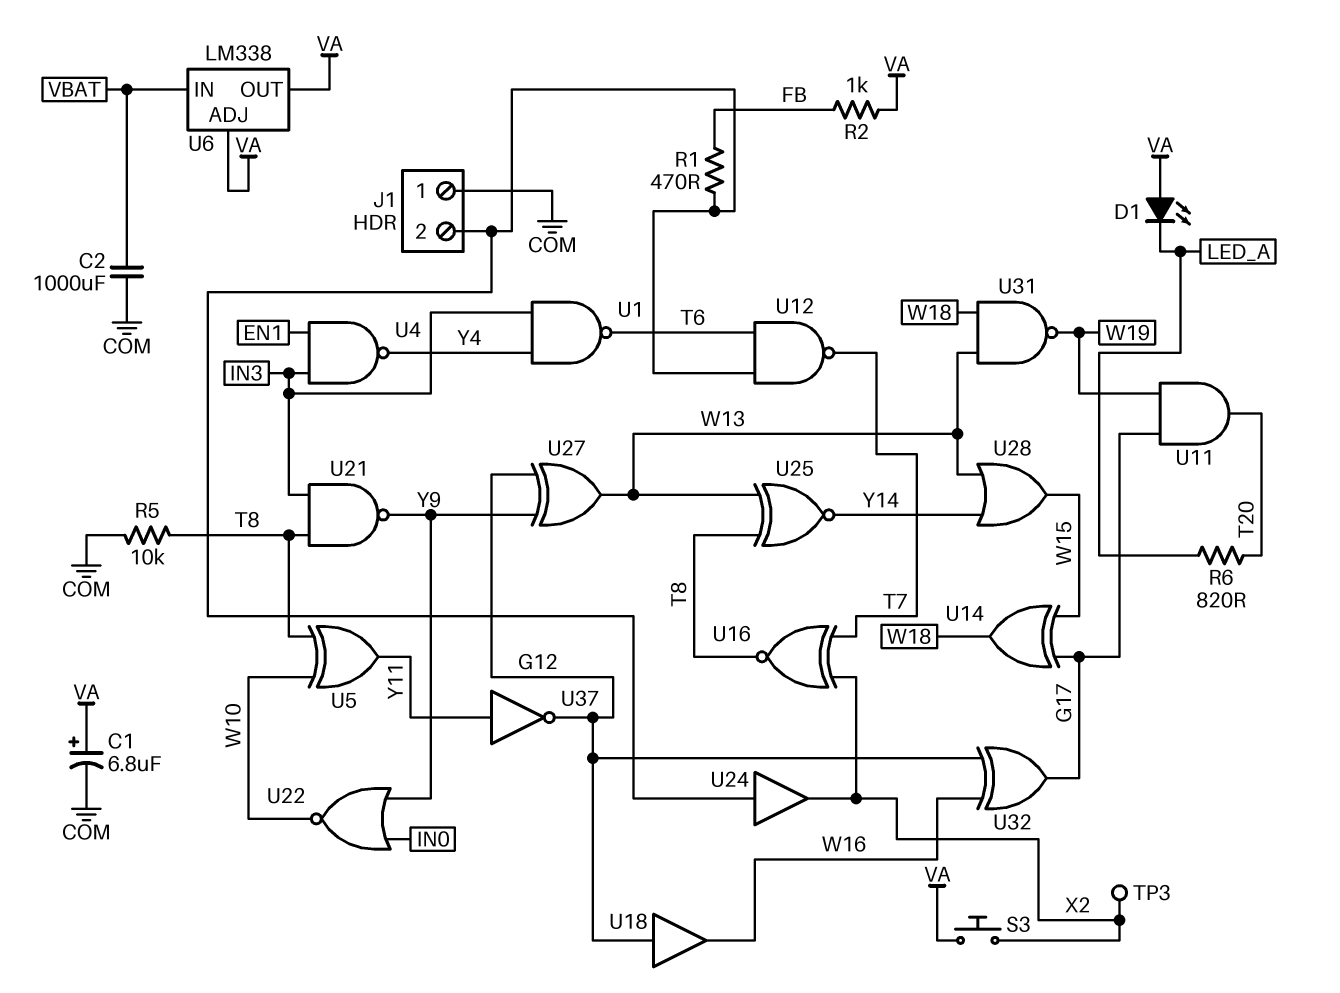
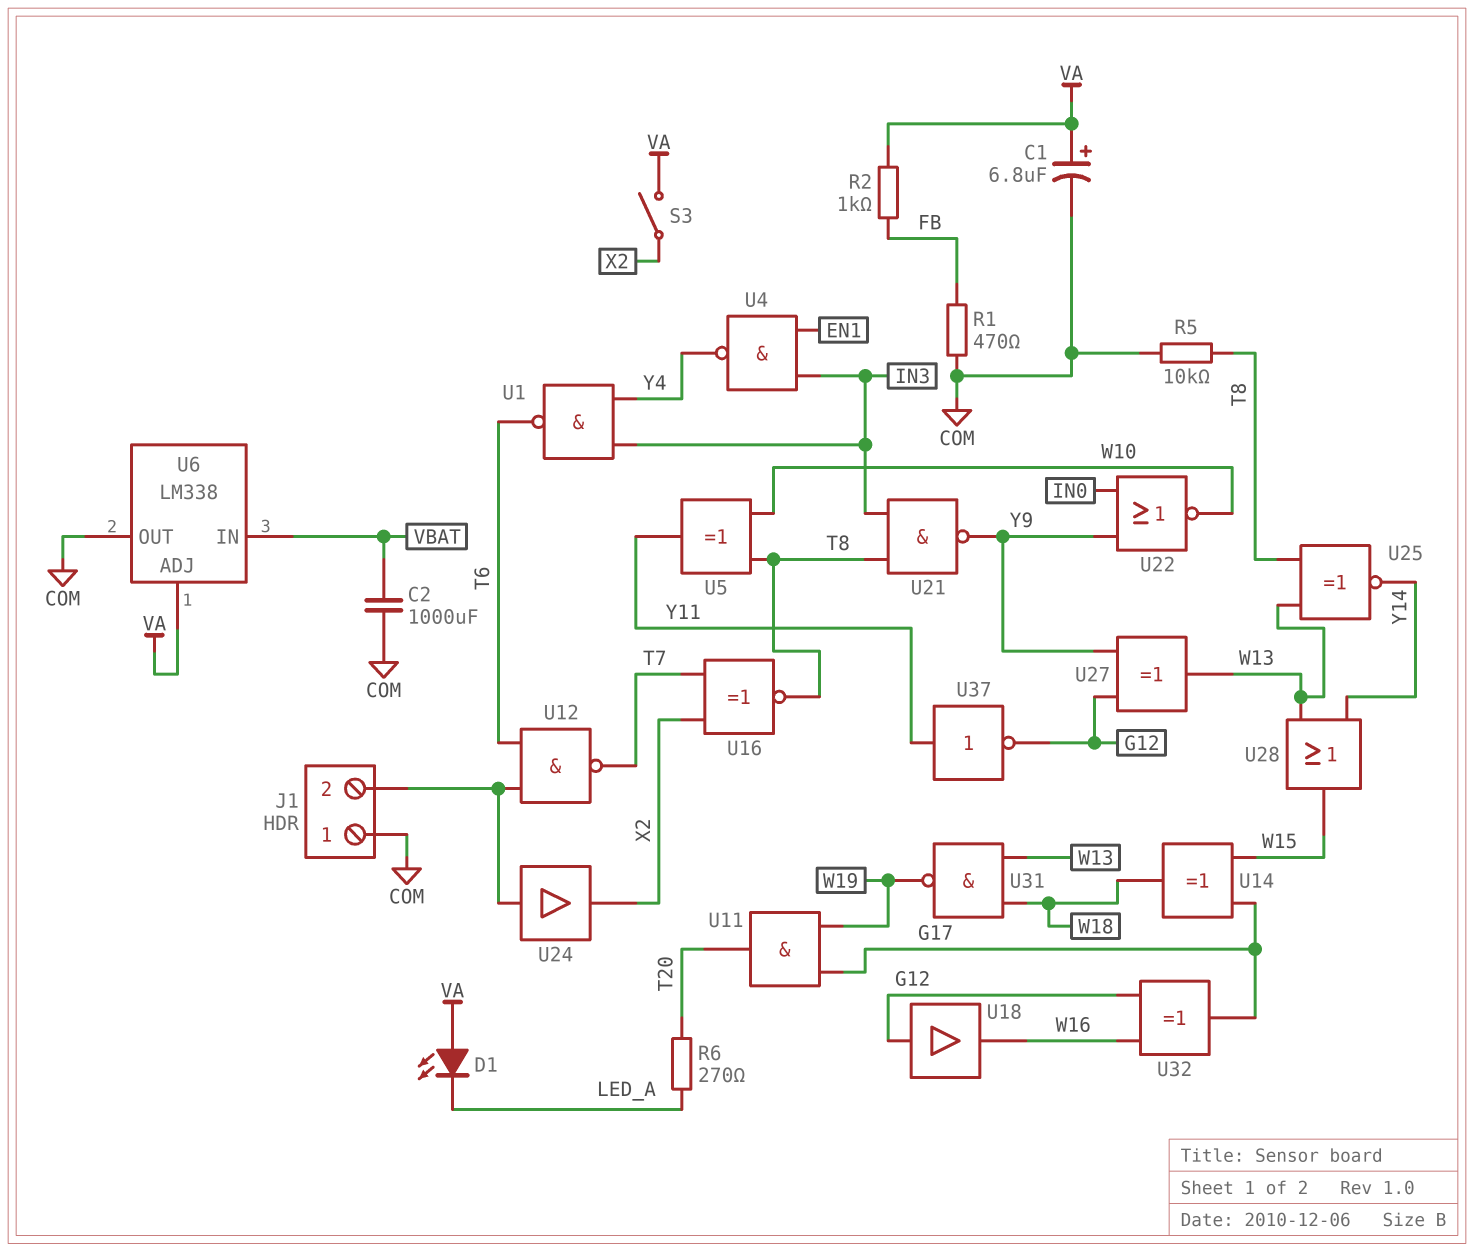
R1: 470 (FB, J1/2) -> 470 (COM, FB)
R6: 820 (LED_A, T20) -> 270 (LED_A, T20)
S3: button (VA, X2) -> switch (VA, X2)
TP3: test point (X2) -> none
U6 pin OUT: VA -> COM

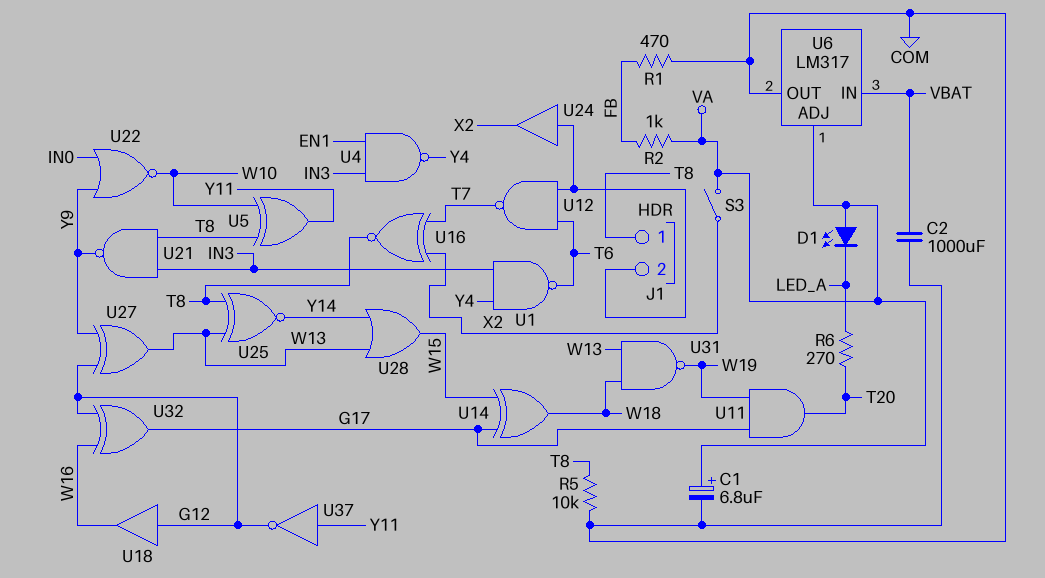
J1 pin 1: COM -> T8
U6: LM338 -> LM317

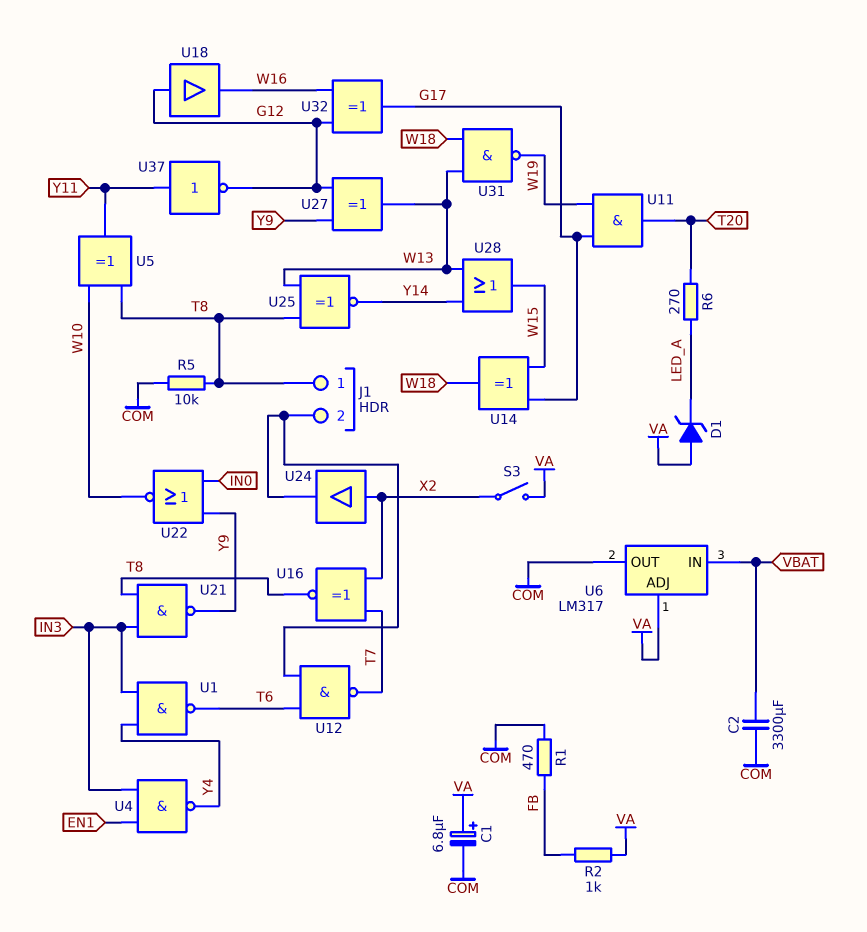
C2: 1000uF (COM, VBAT) -> 3300uF (COM, VBAT)
D1: LED (A VA, K LED_A) -> zener (A VA, K LED_A)
U24: buffer (in J1/2, out X2) -> buffer (in X2, out J1/2)

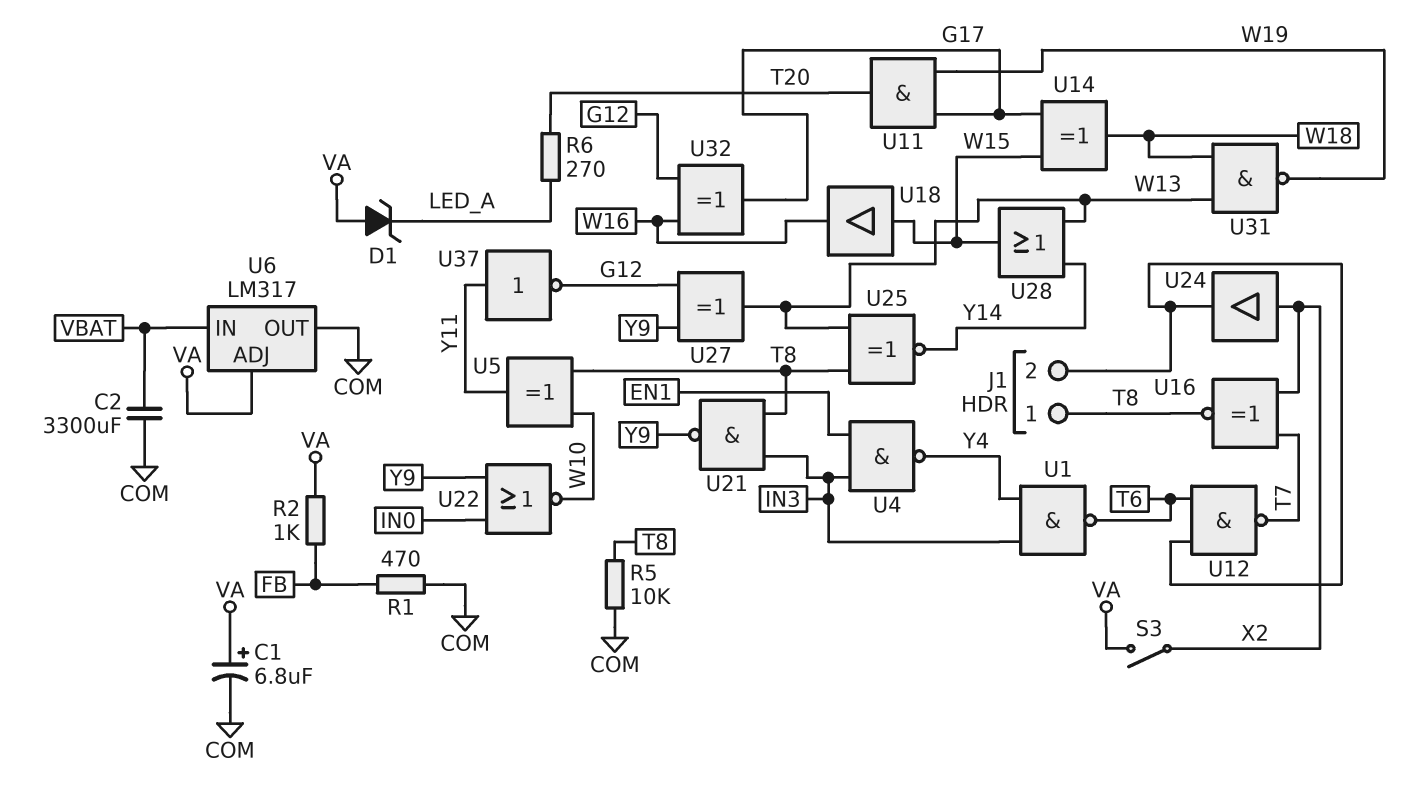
U18: buffer (in G12, out W16) -> buffer (in W15, out W16)

